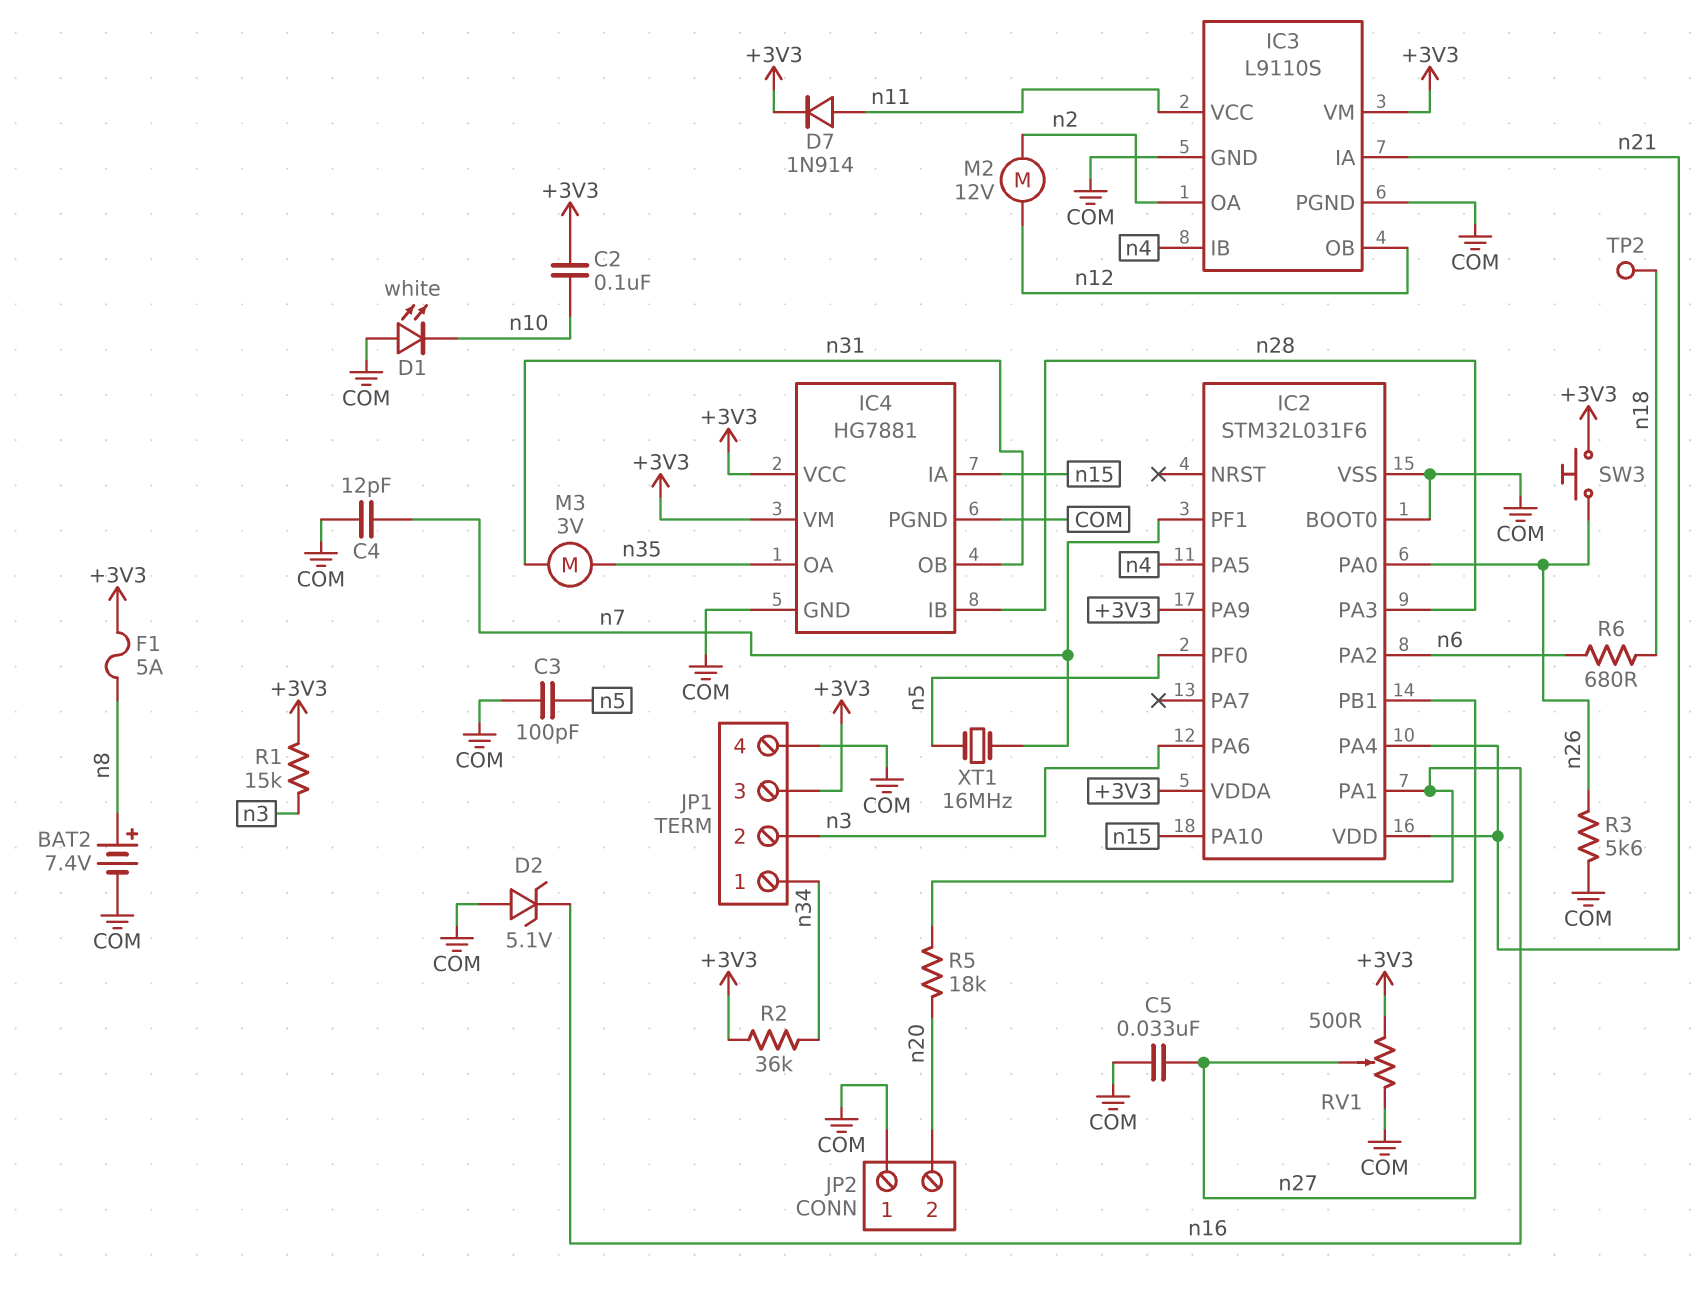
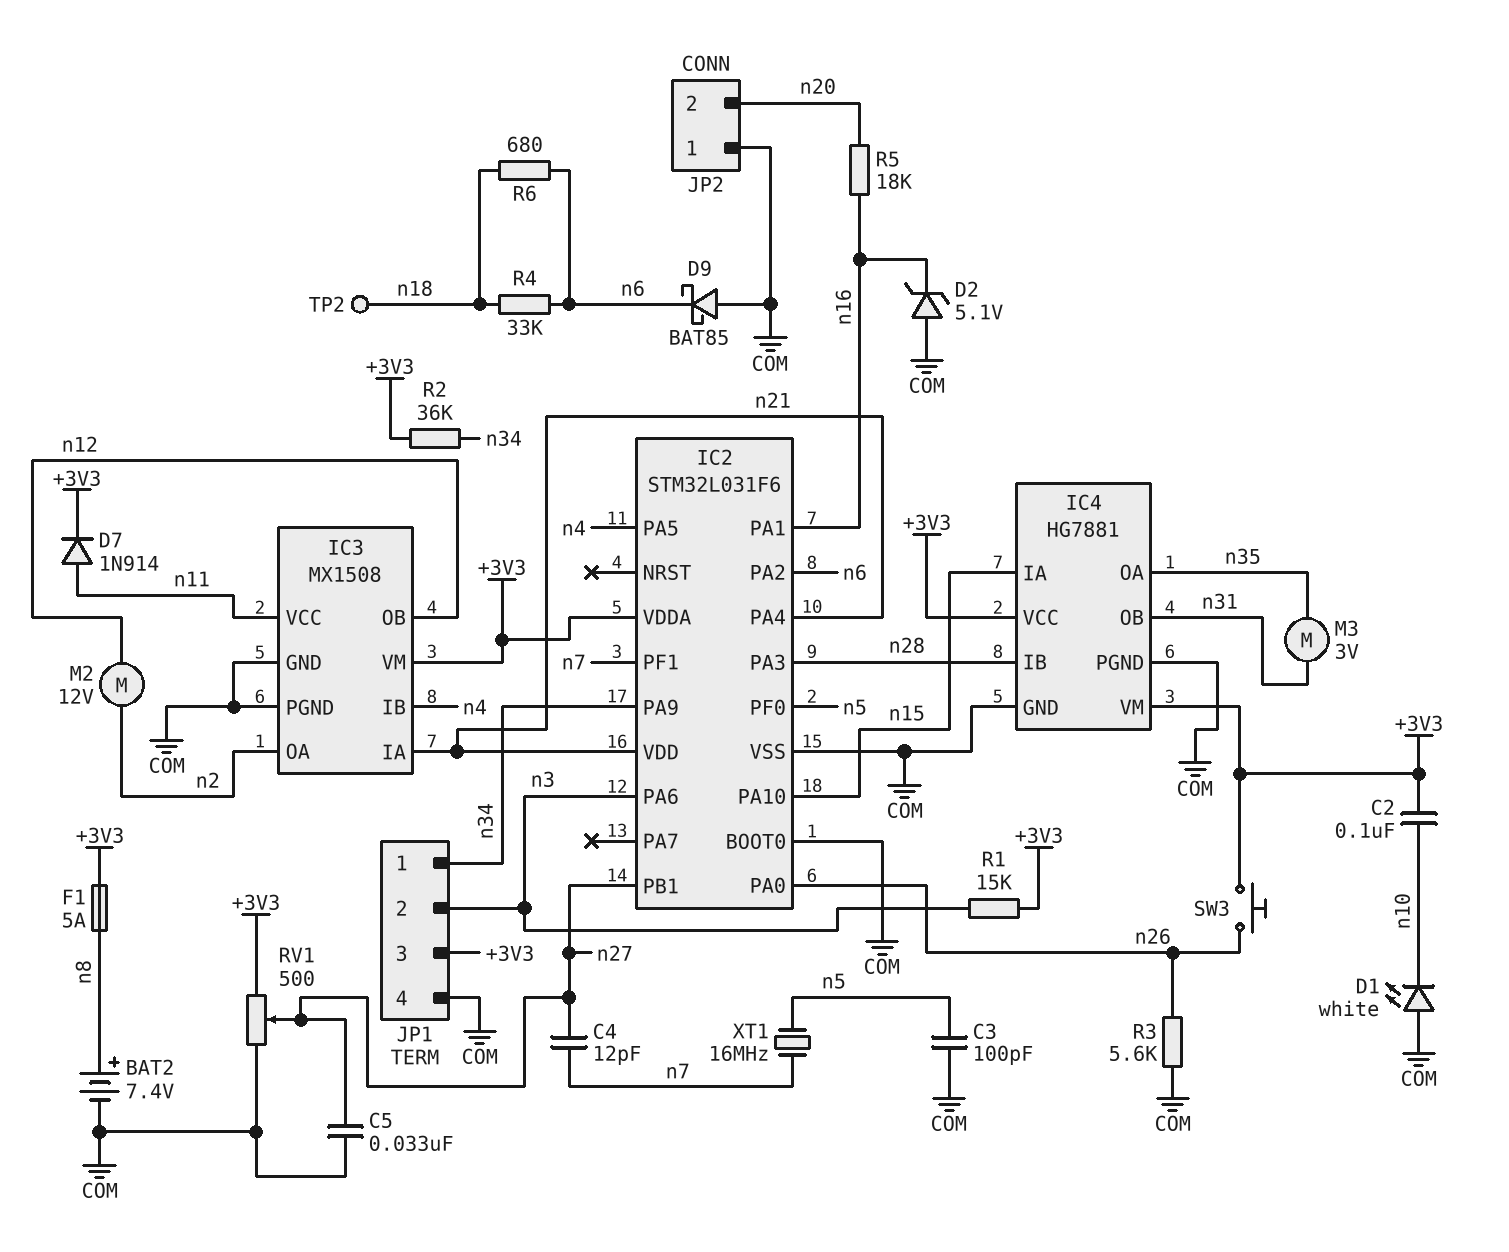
C4: 12pF (COM, n7) -> 12pF (n7, n27)
D9: none -> schottky BAT85 (A COM, K n6)
IC2 pin PA9: +3V3 -> n34
IC3: L9110S -> MX1508
R4: none -> 33k (n6, n18)

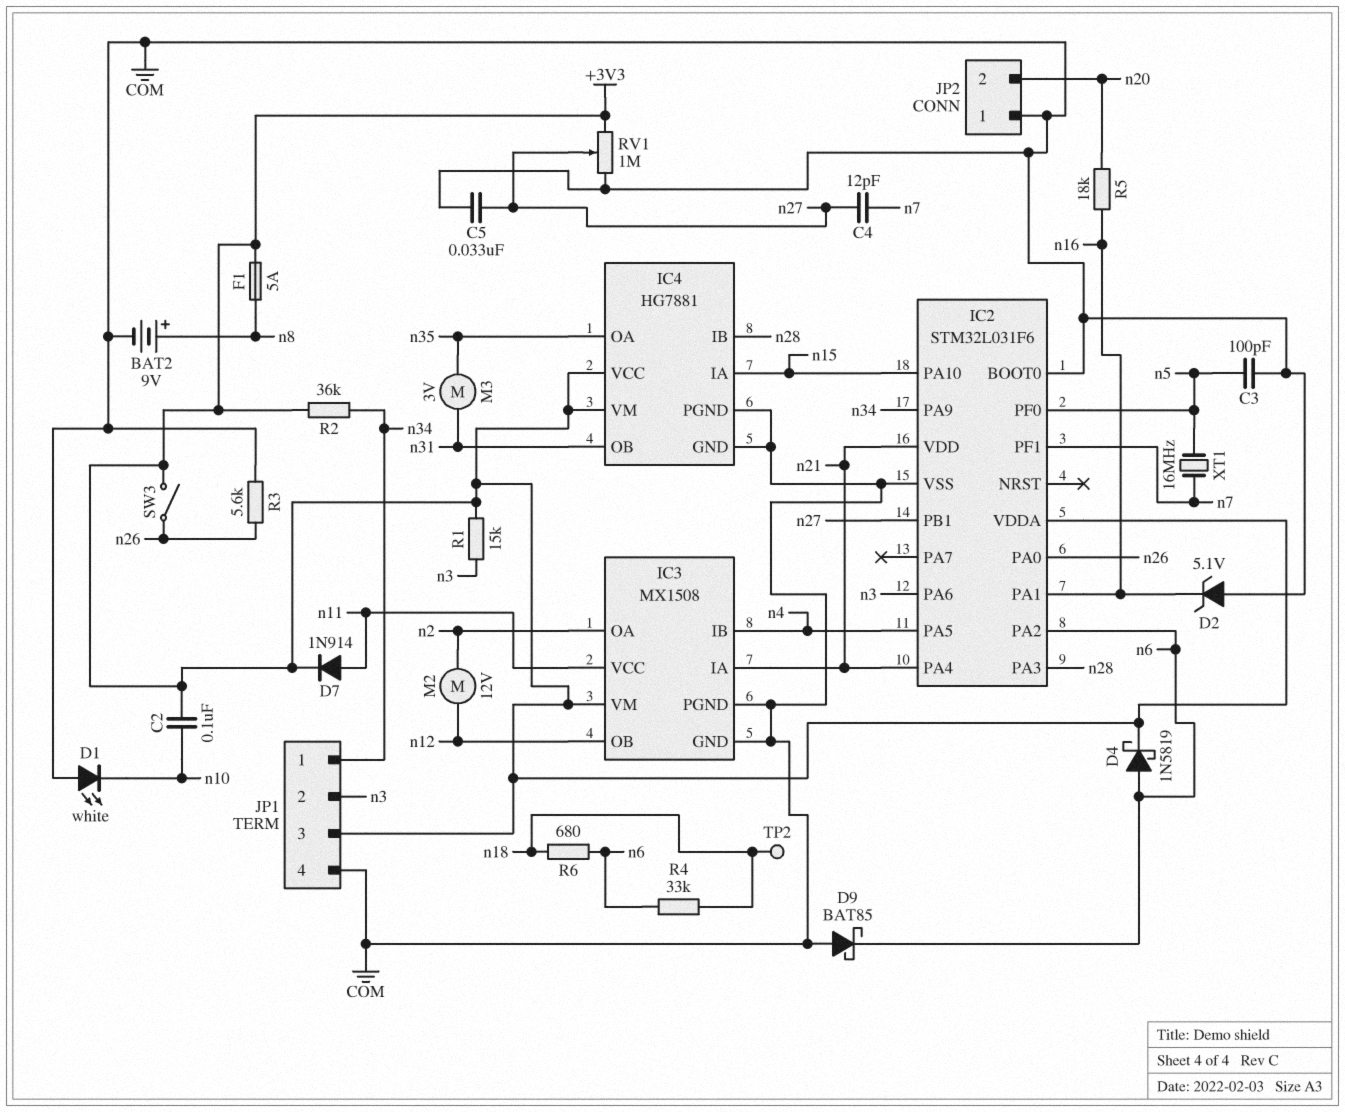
BAT2: 7.4V (plus n8, minus COM) -> 9V (plus n8, minus COM)
D4: none -> schottky 1N5819 (A n6, K +3V3)
RV1: 500 (+3V3, COM, wiper n27) -> 1M (+3V3, COM, wiper n27)
SW3: button (+3V3, n26) -> switch (+3V3, n26)

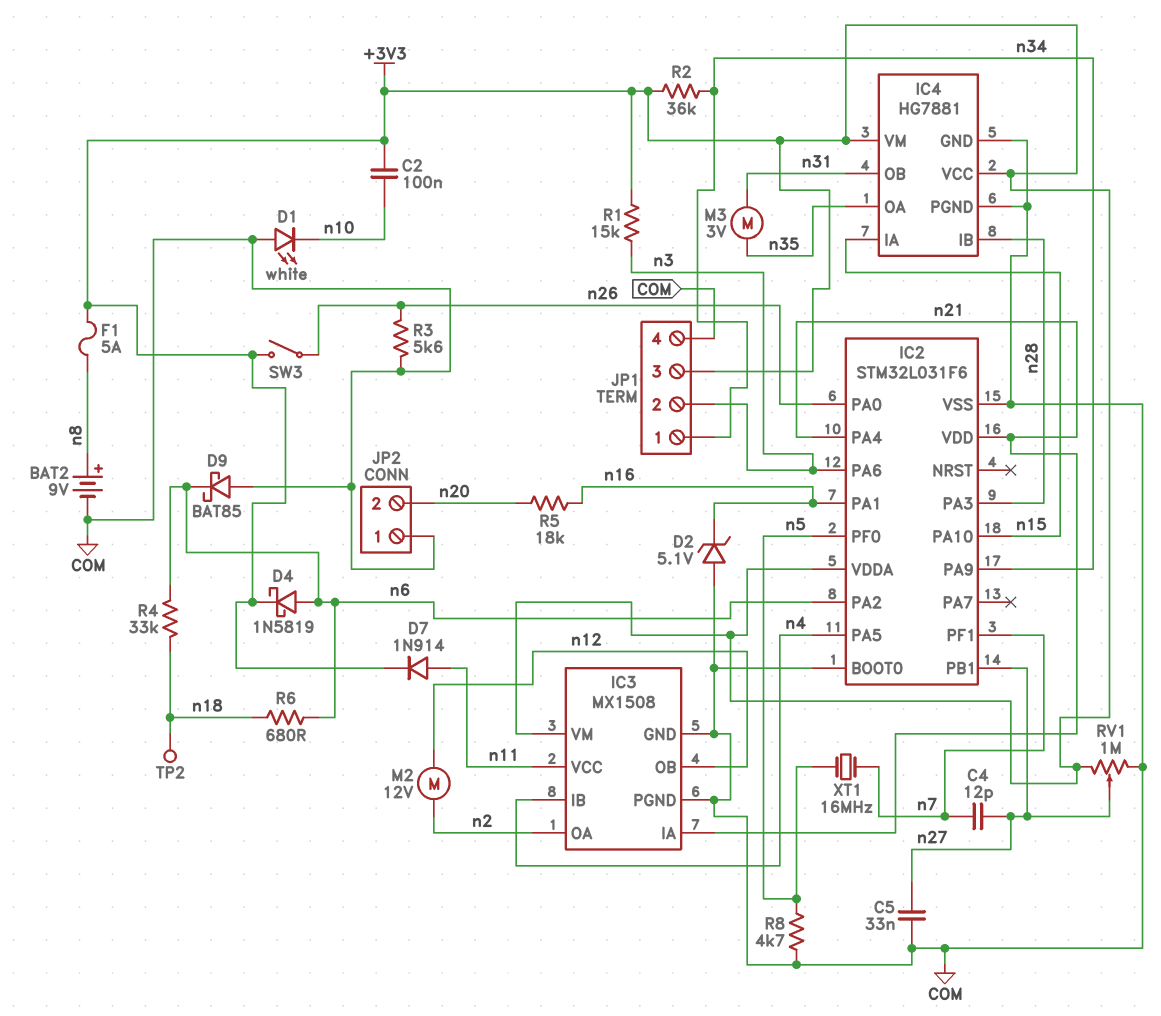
C3: 100pF (COM, n5) -> none
R8: none -> 4.7k (COM, n5)

